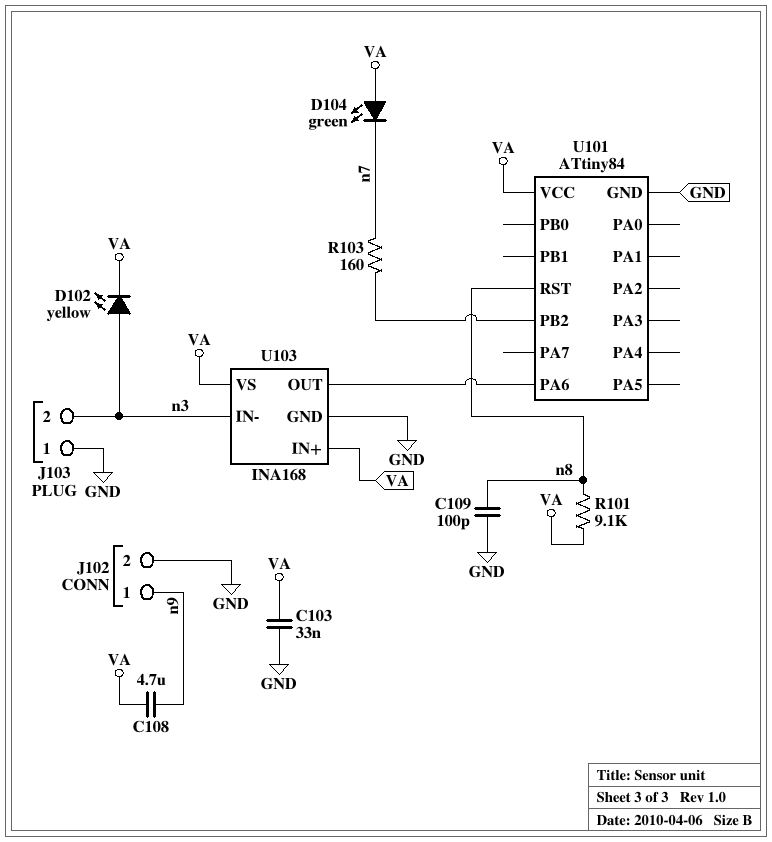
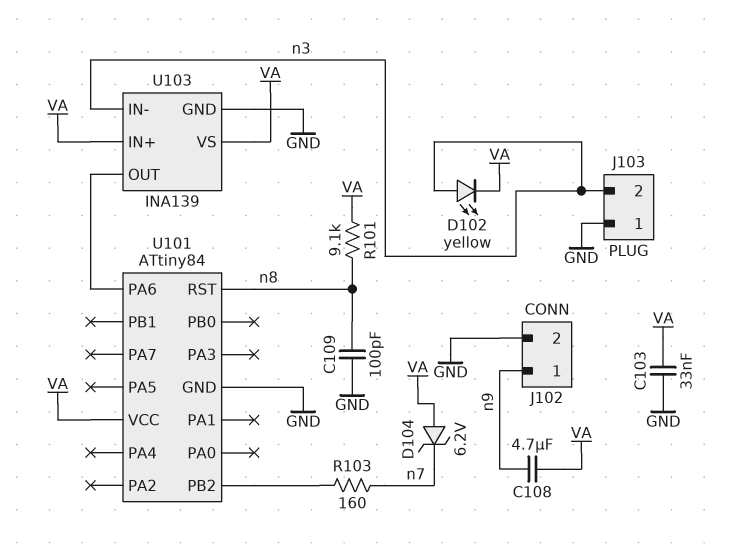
D104: LED green (A VA, K n7) -> zener 6.2V (A VA, K n7)
U103: INA168 -> INA139

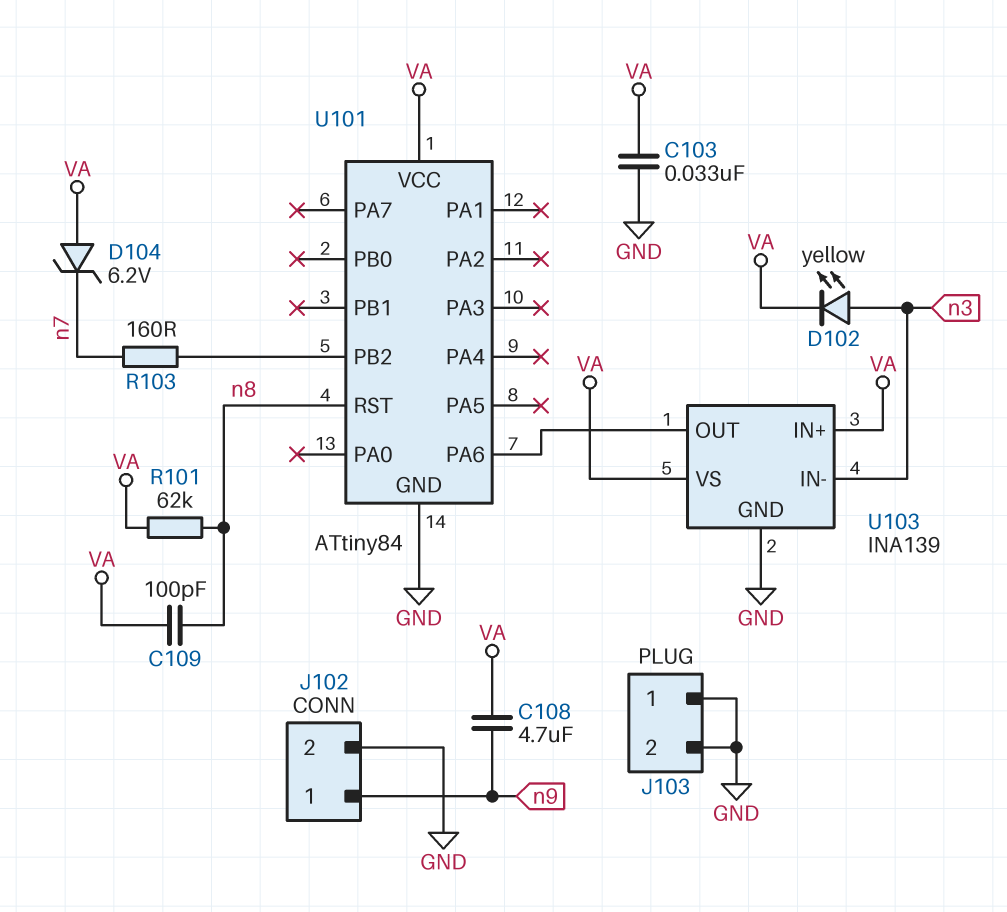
C109: 100pF (GND, n8) -> 100pF (VA, n8)
J103 pin 2: n3 -> GND
R101: 9.1k (VA, n8) -> 62k (VA, n8)

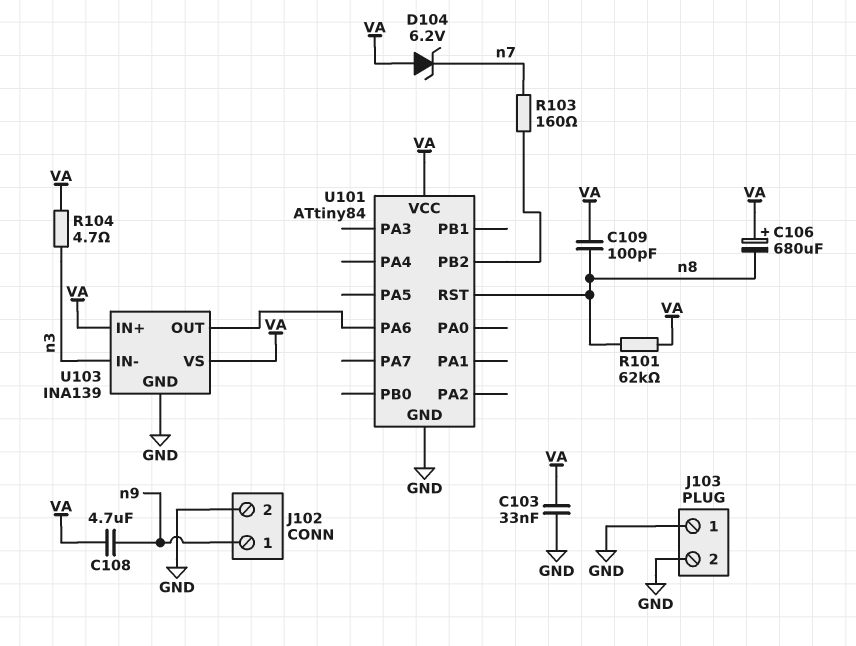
C106: none -> 680uF (plus VA, minus n8)
D102: LED yellow (A n3, K VA) -> none
R104: none -> 4.7 (VA, n3)

